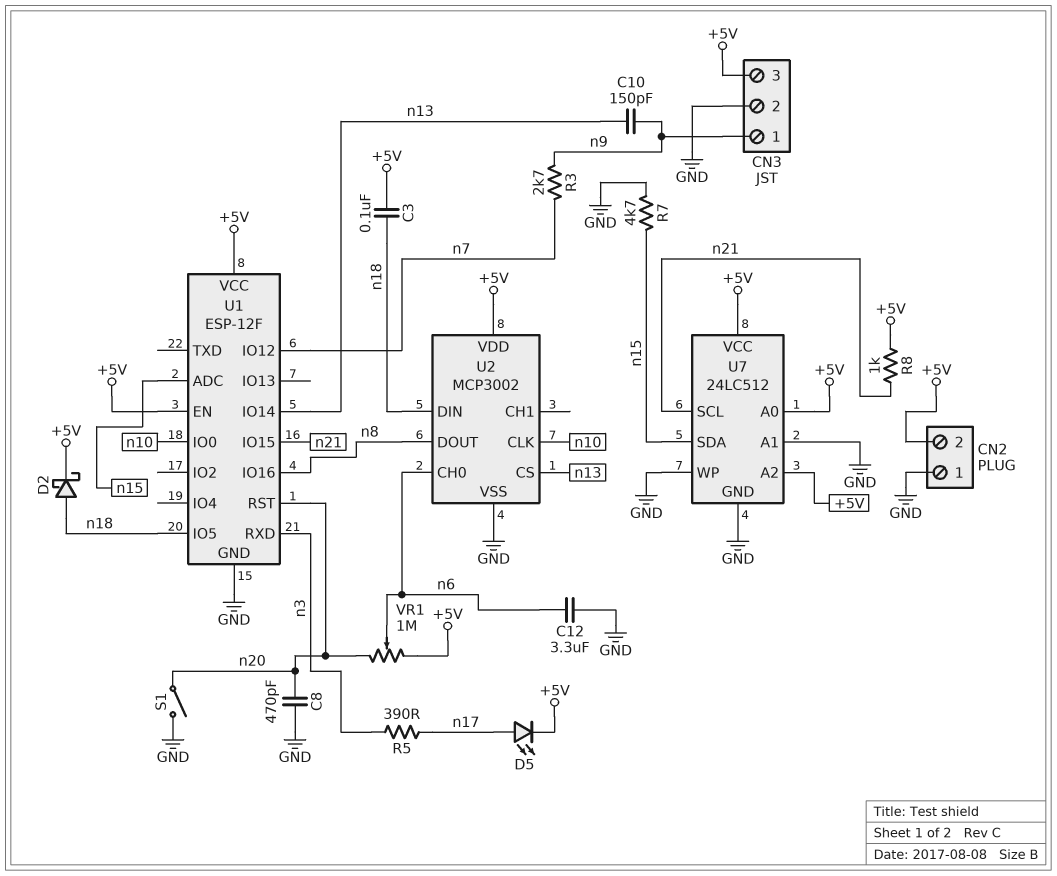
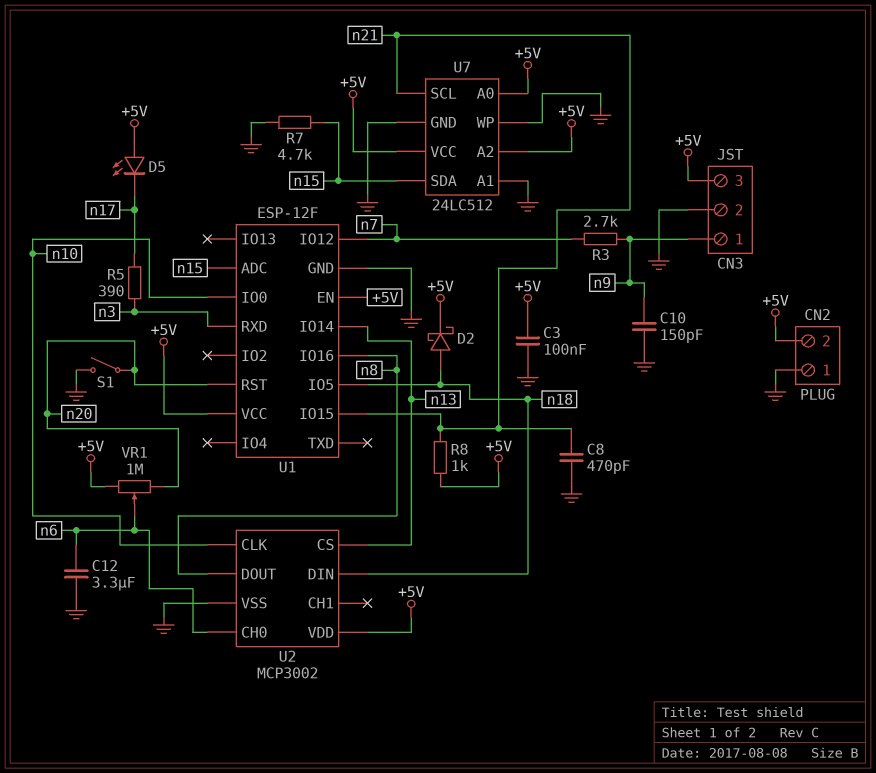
C3: 100nF (+5V, n18) -> 100nF (+5V, GND)
C8: 470pF (GND, n20) -> 470pF (GND, n21)
C10: 150pF (n9, n13) -> 150pF (GND, n9)
D5: LED (A n17, K +5V) -> LED (A +5V, K n17)

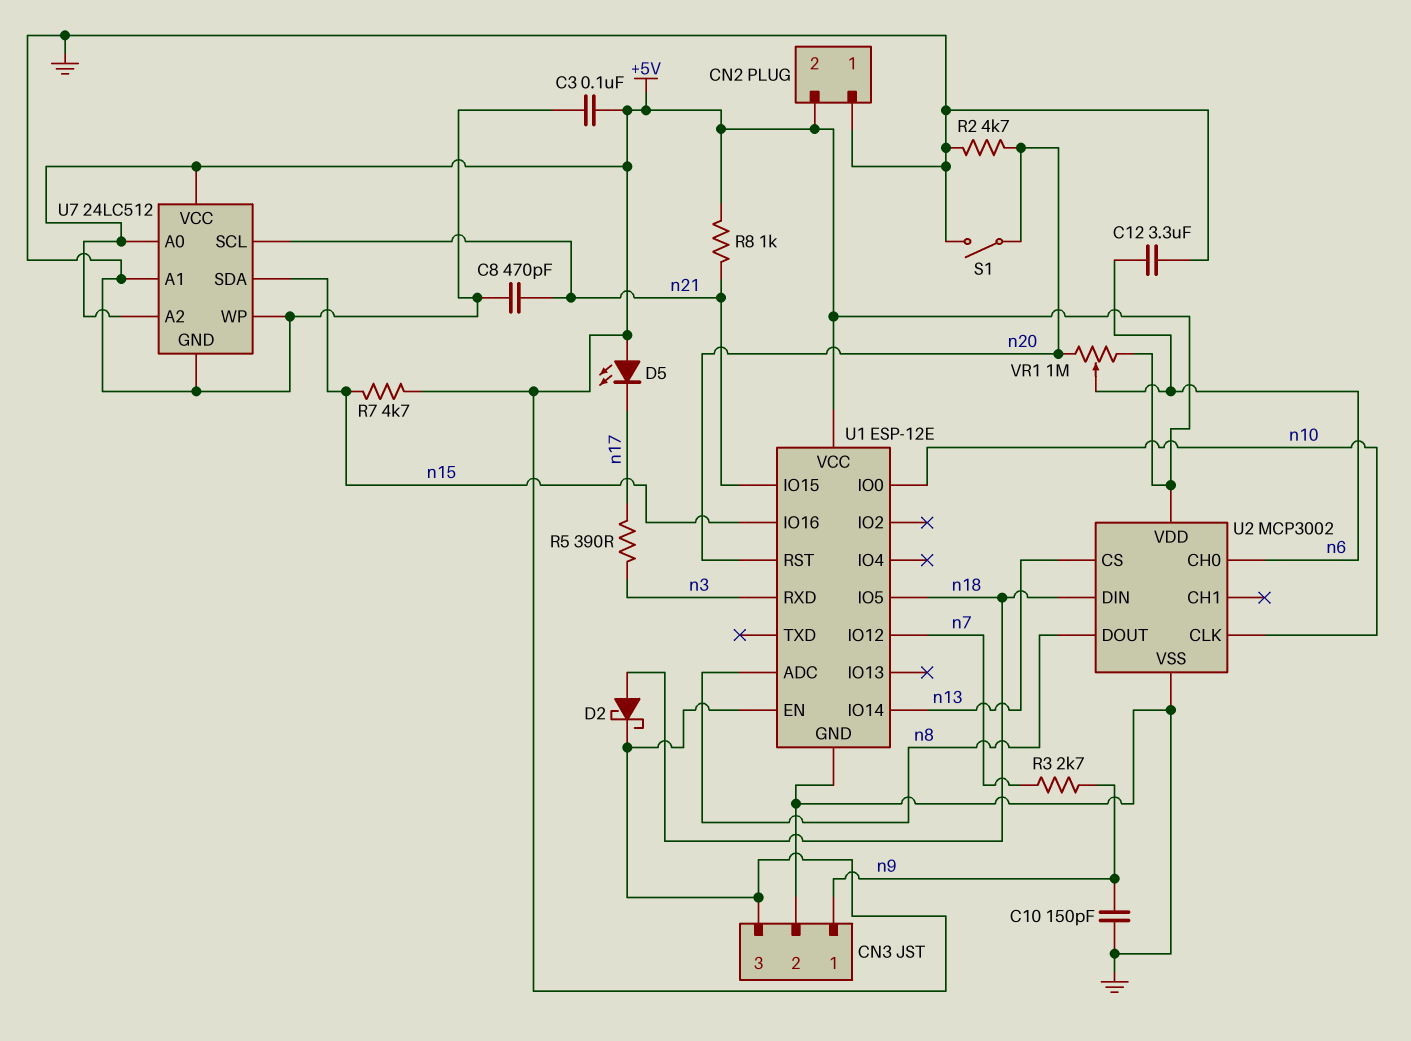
R2: none -> 4.7k (GND, n20)
R7: 4.7k (GND, n15) -> 4.7k (+5V, n15)
U1: ESP-12F -> ESP-12E
U1 pin ADC: n15 -> n8
U1 pin IO16: n8 -> n15

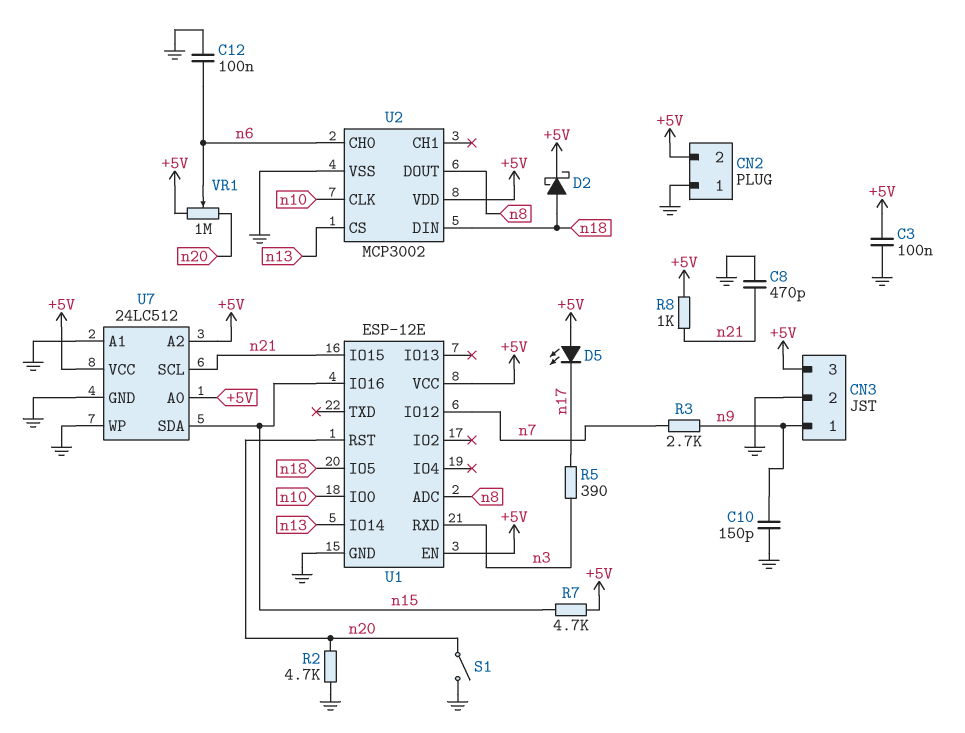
C12: 3.3uF (GND, n6) -> 100nF (GND, n6)

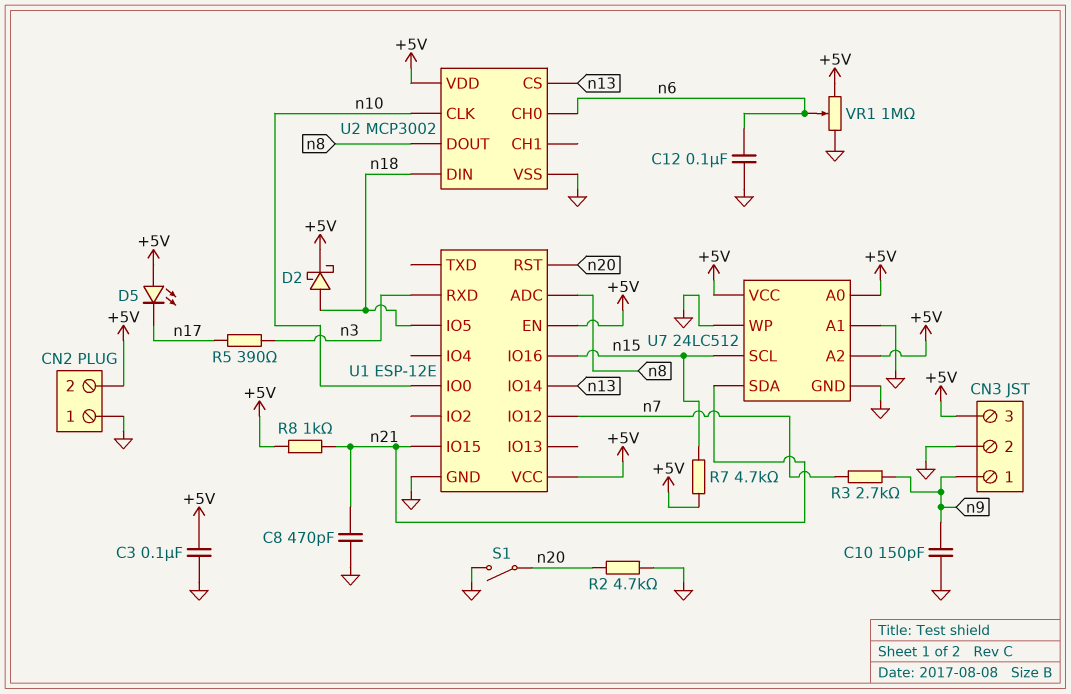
U7 pin SCL: n21 -> n15
U7 pin SDA: n15 -> n21
VR1: 1M (+5V, n20, wiper n6) -> 1M (+5V, GND, wiper n6)

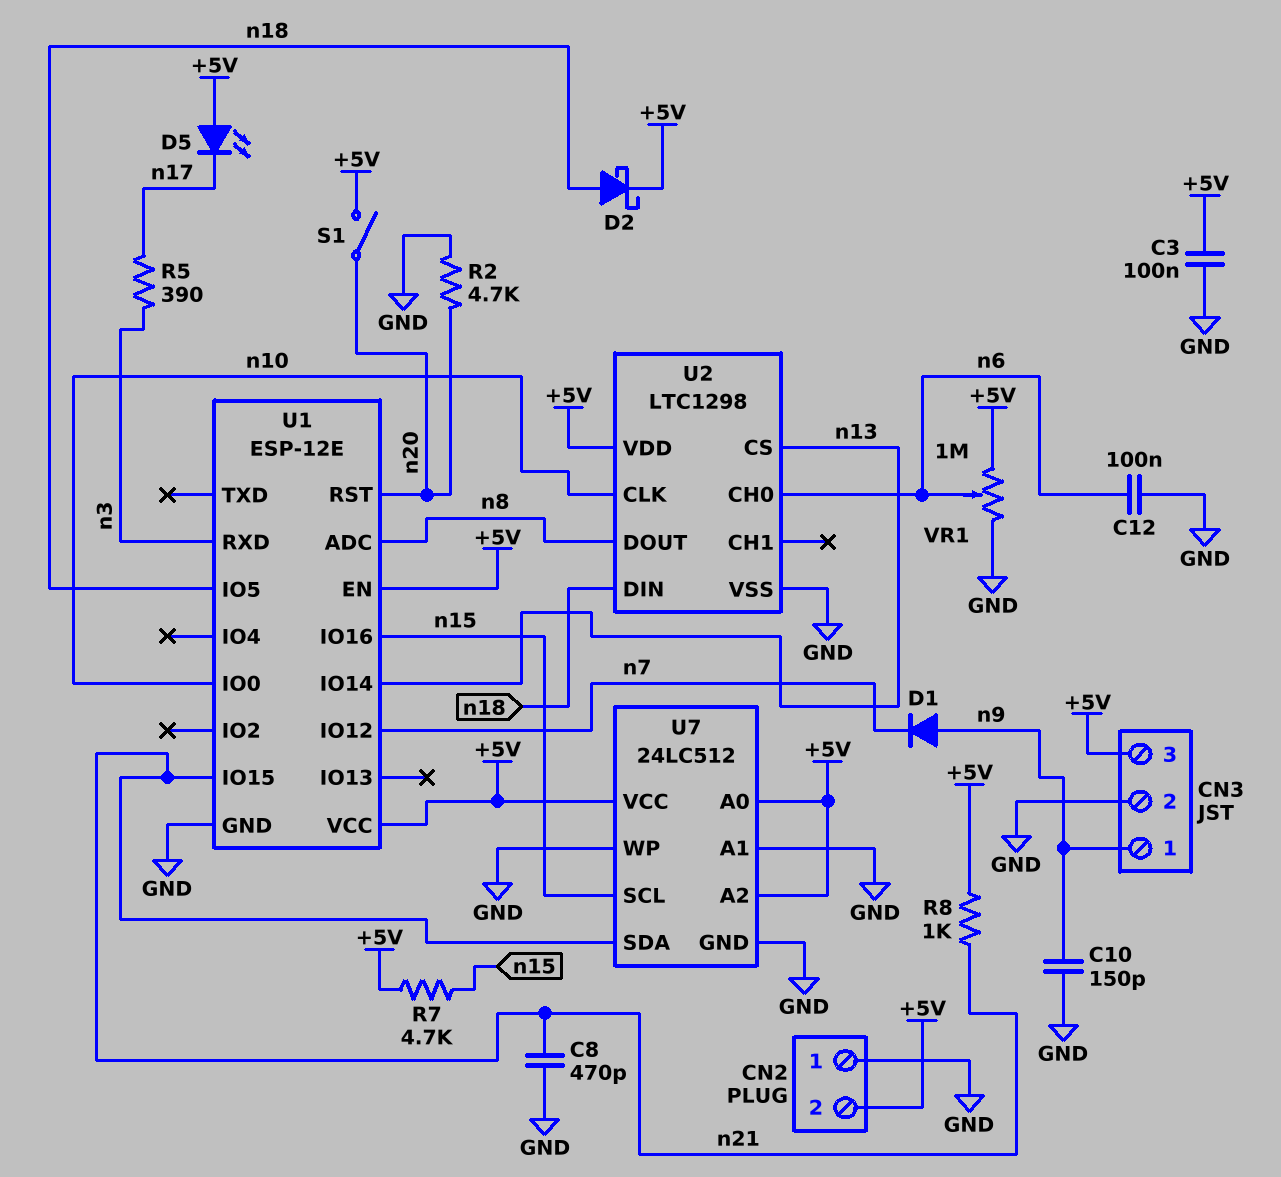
D1: none -> diode (A n9, K n7)
R3: 2.7k (n7, n9) -> none
S1: switch (GND, n20) -> switch (+5V, n20)
U2: MCP3002 -> LTC1298

